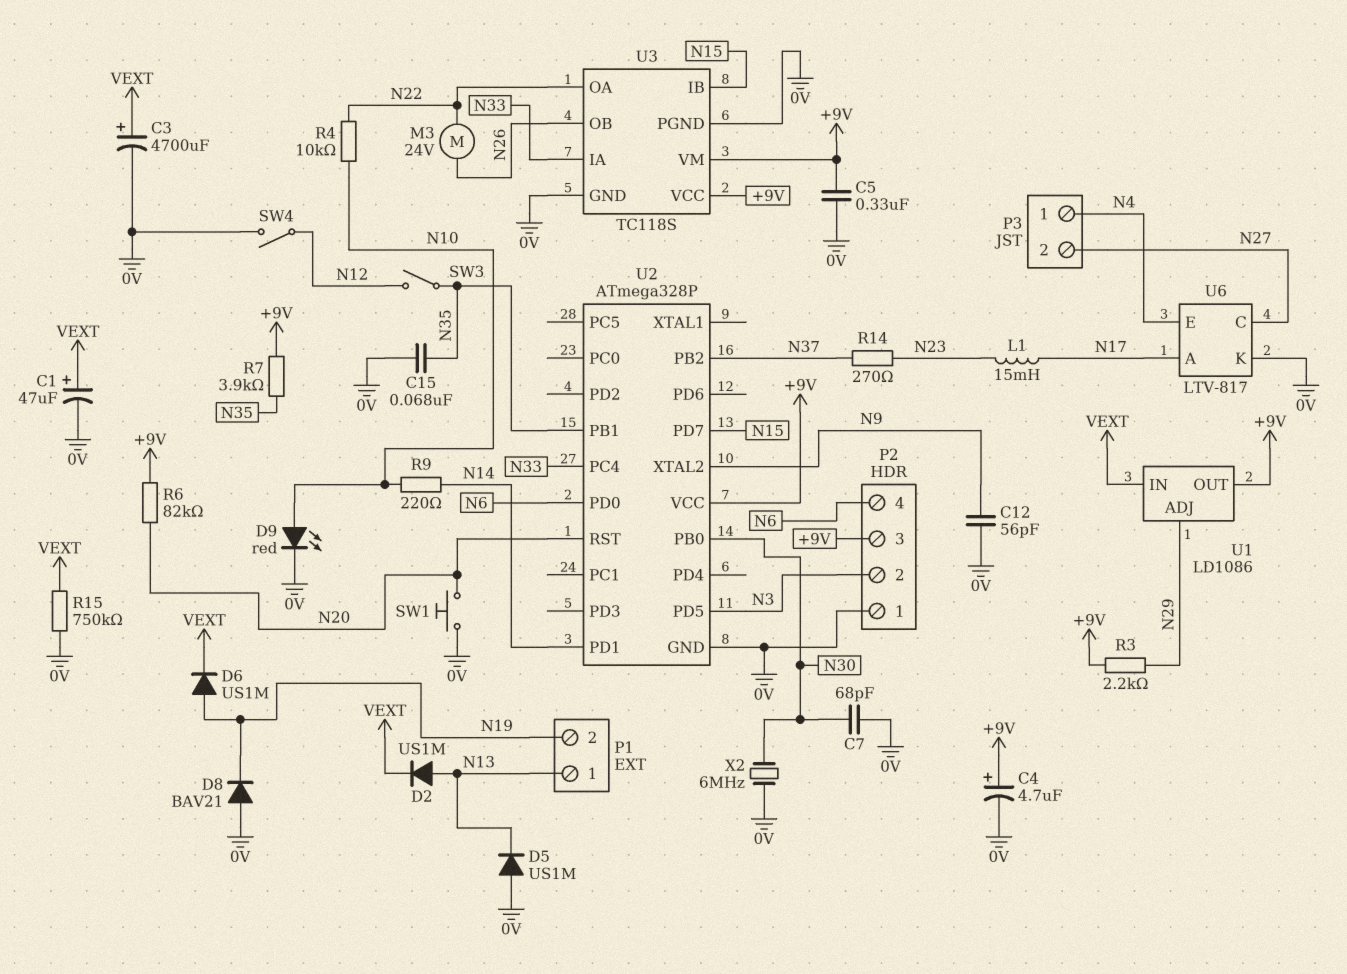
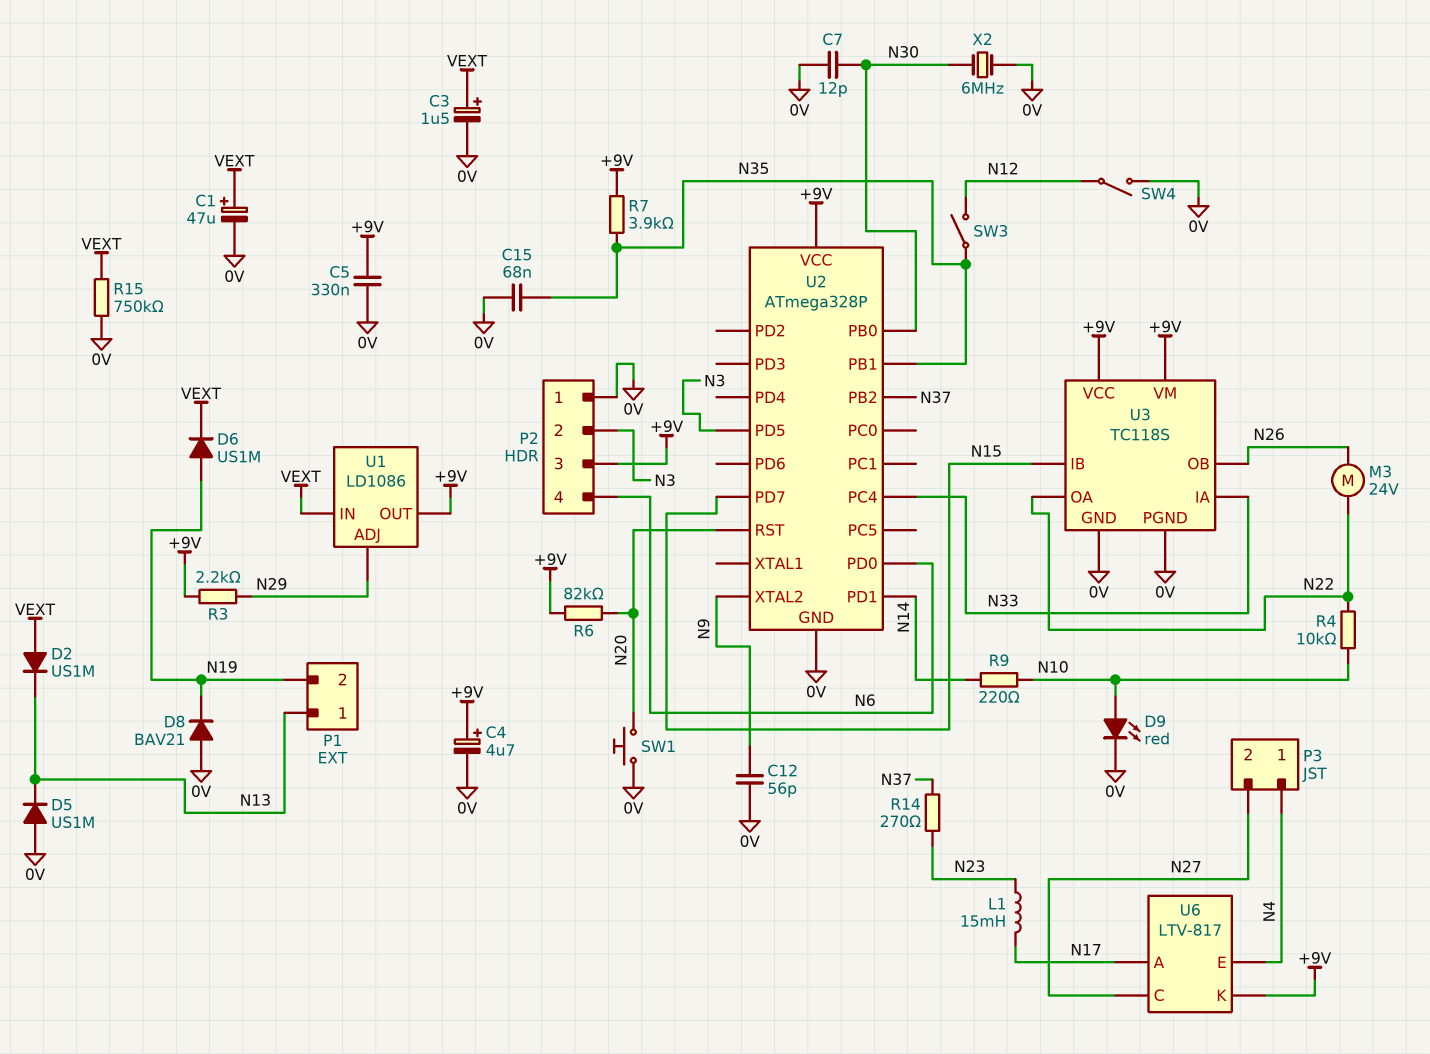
C3: 4700uF (plus VEXT, minus 0V) -> 1.5uF (plus VEXT, minus 0V)
C7: 68pF (0V, N30) -> 12pF (0V, N30)
D2: diode US1M (A N13, K VEXT) -> diode US1M (A VEXT, K N13)
U6 pin K: 0V -> +9V

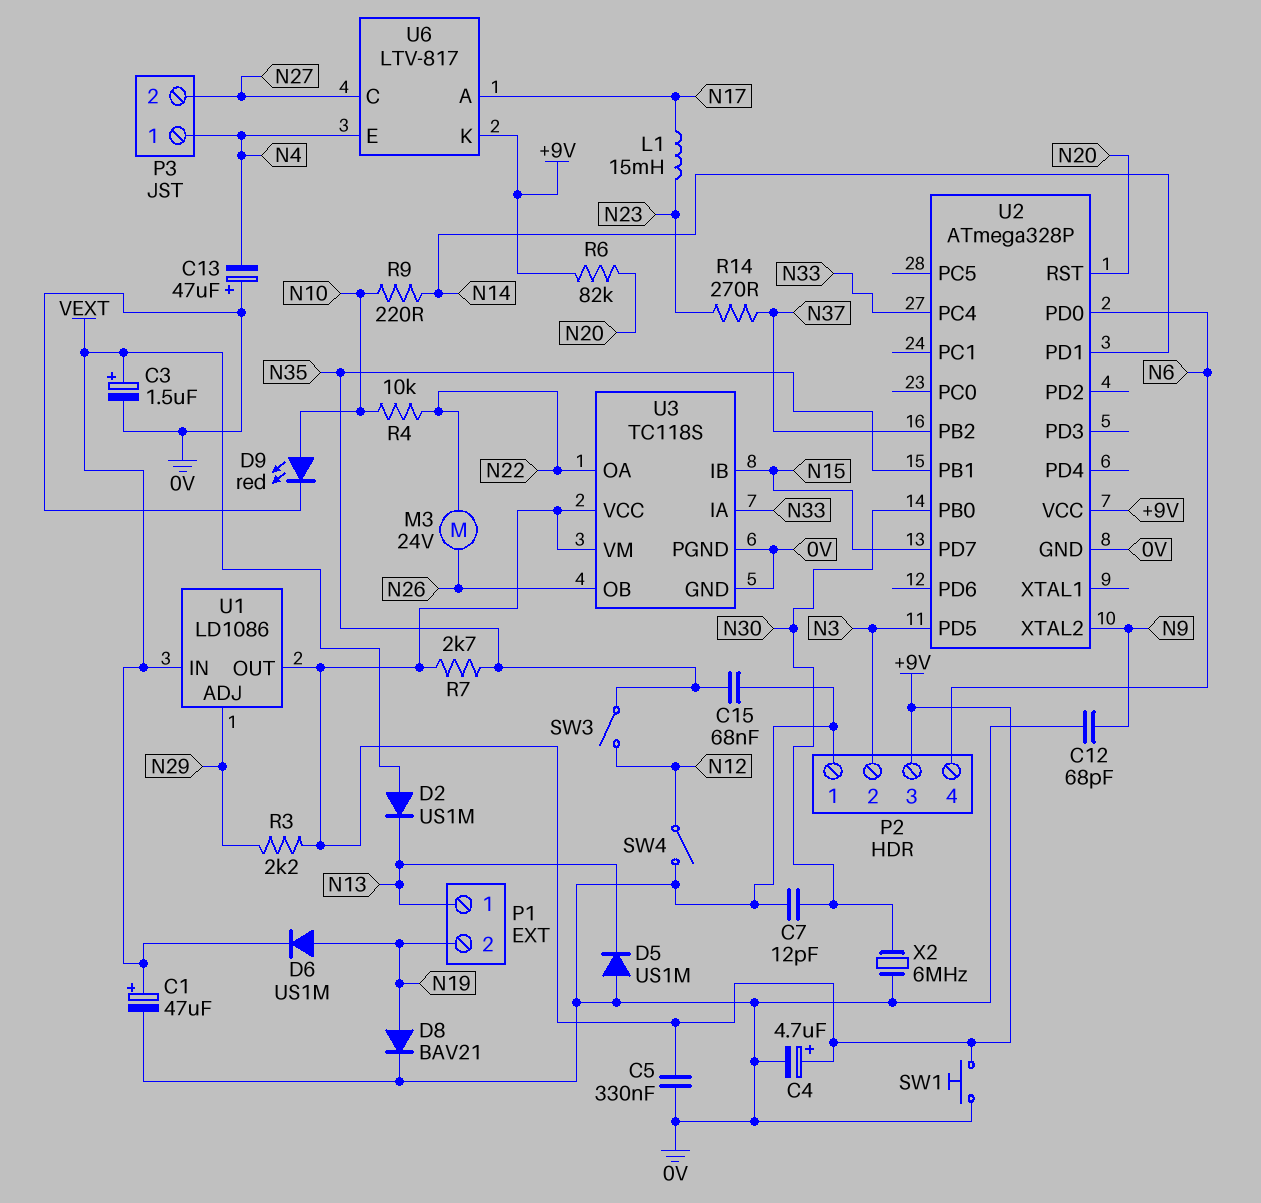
C12: 56pF (0V, N9) -> 68pF (0V, N9)
C13: none -> 47uF (plus 0V, minus N4)
D8: diode BAV21 (A 0V, K N19) -> diode BAV21 (A N19, K 0V)
R7: 3.9k (+9V, N35) -> 2.7k (+9V, N35)
R15: 750k (0V, VEXT) -> none
SW1: button (0V, N20) -> button (+9V, 0V)

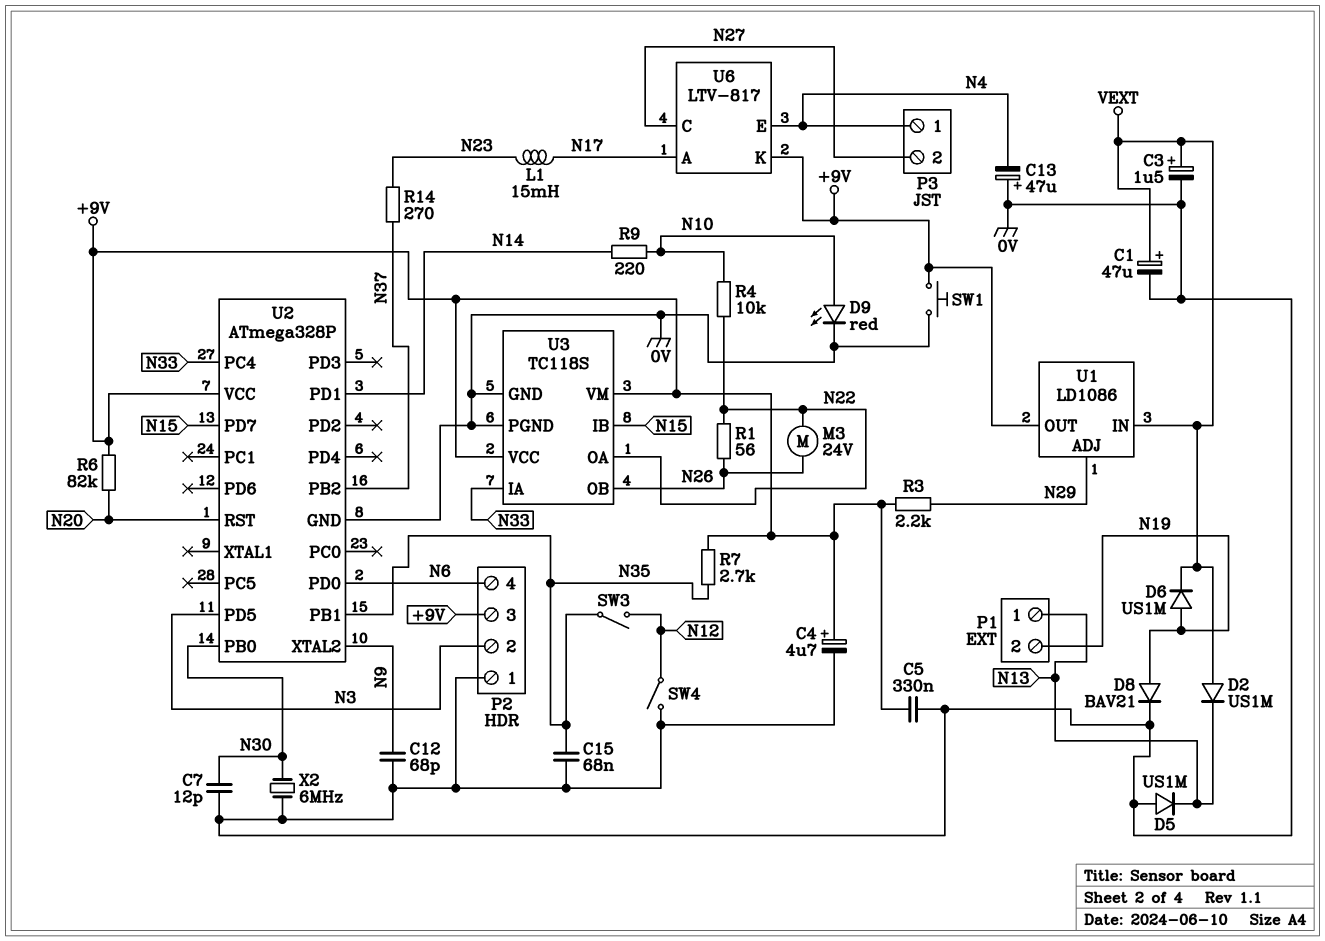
R1: none -> 56 (N22, N26)

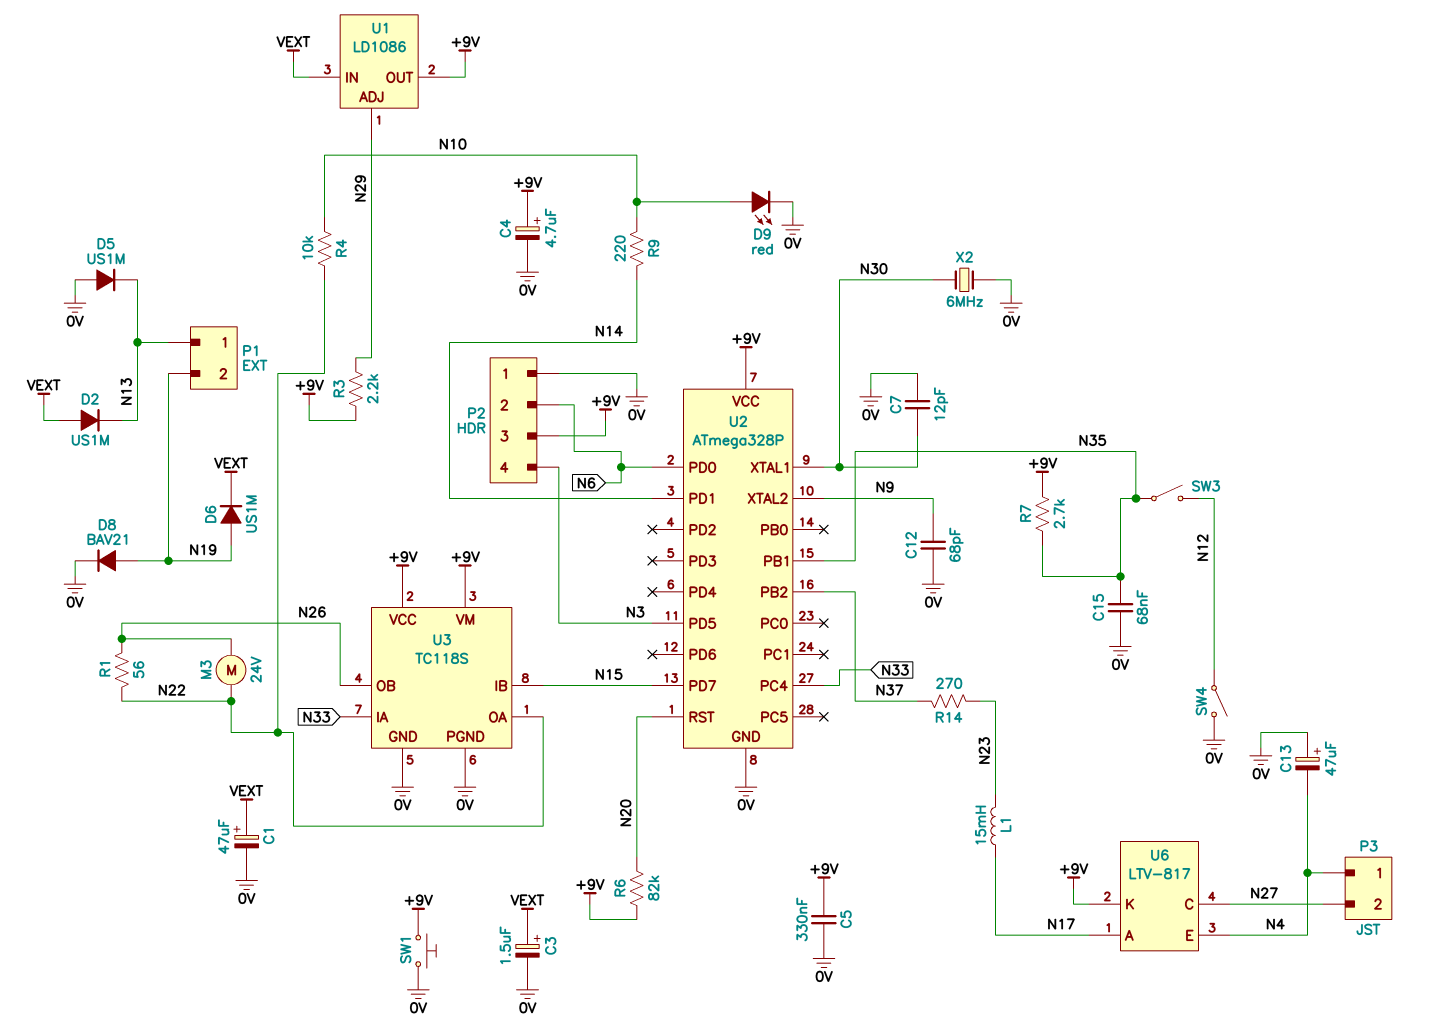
P2 pin 2: N3 -> N6
P2 pin 4: N6 -> N3
U2 pin PB0: N30 -> none
U2 pin XTAL1: none -> N30

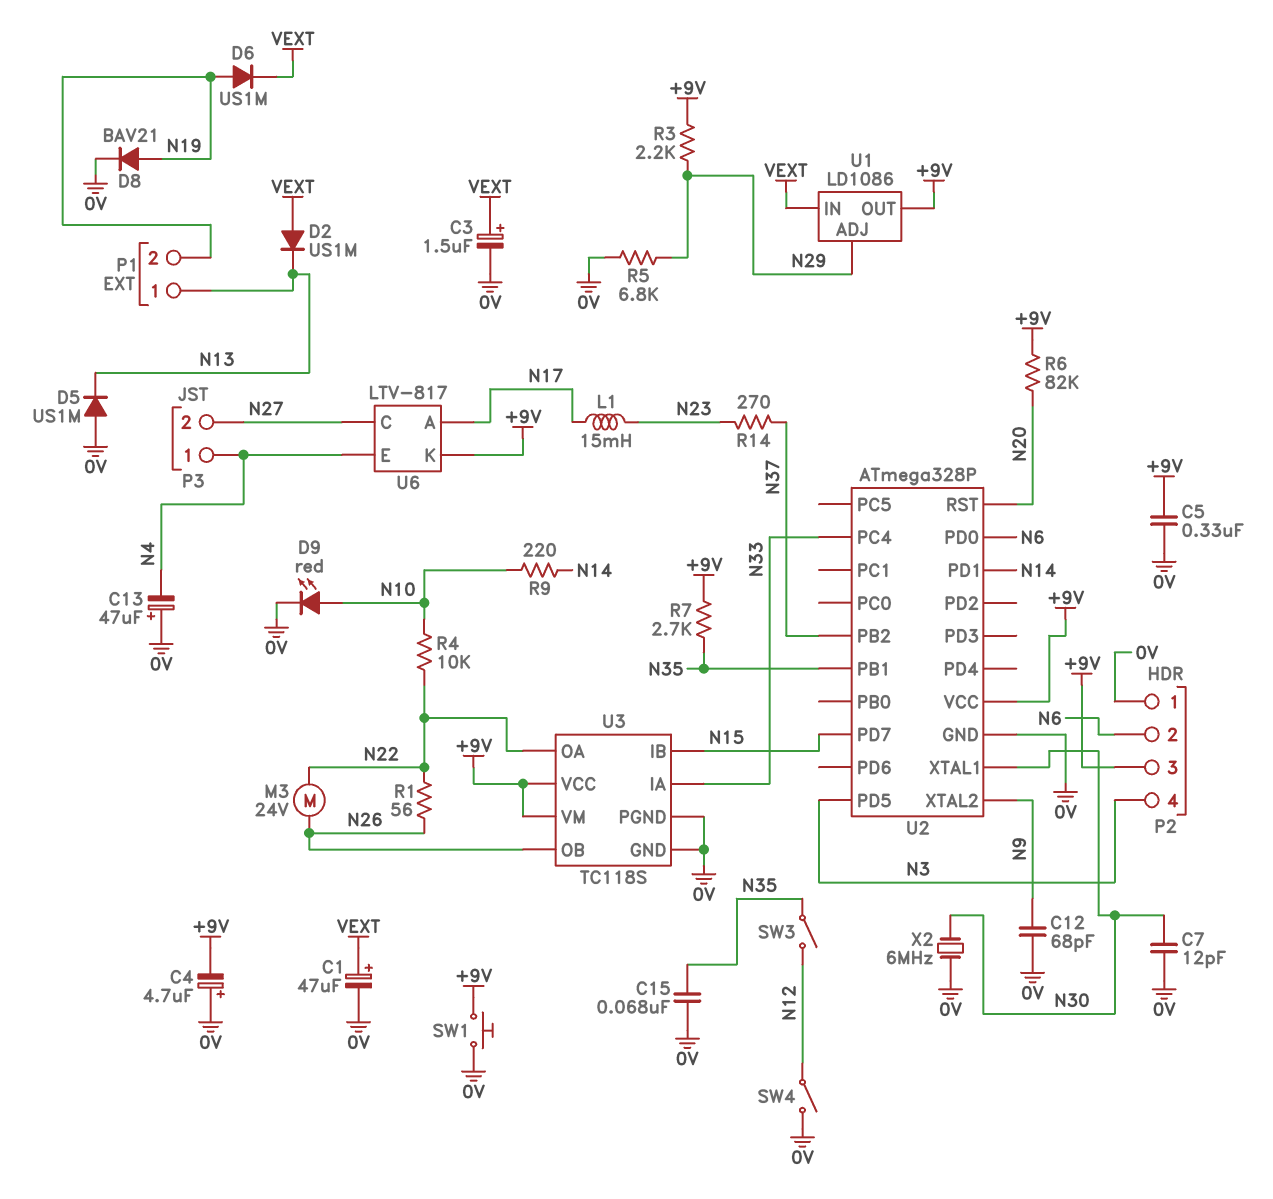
C4: 4.7uF (plus +9V, minus 0V) -> 4.7uF (plus 0V, minus +9V)
R5: none -> 6.8k (0V, N29)

